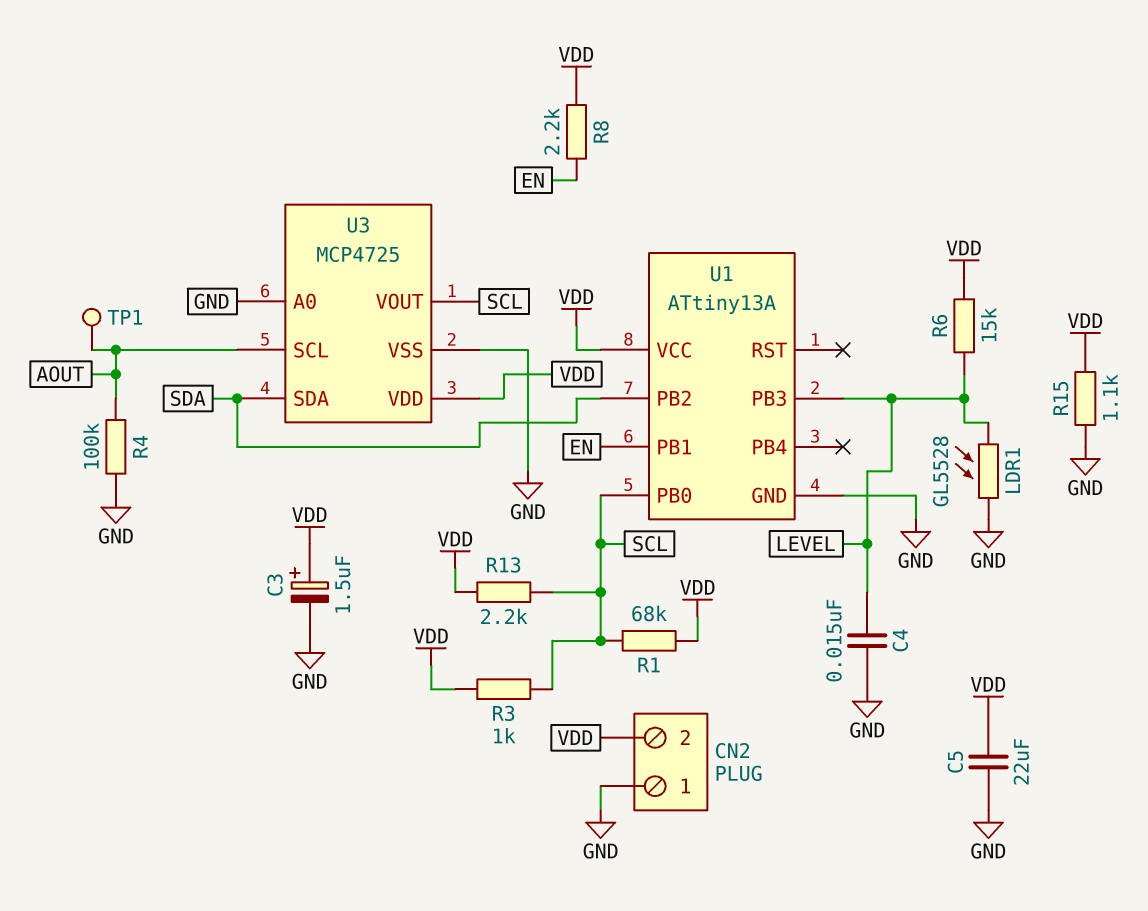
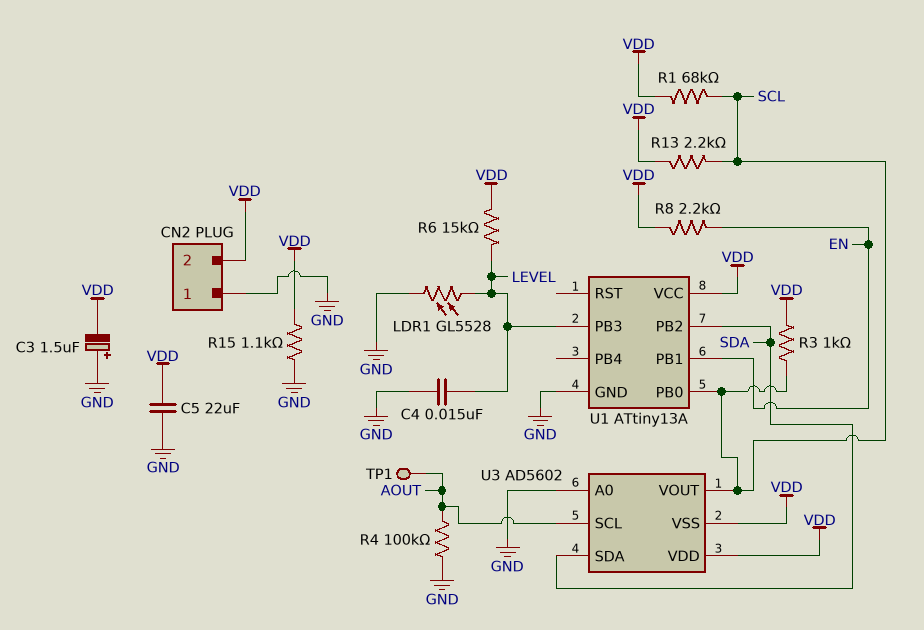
C3: 1.5uF (plus VDD, minus GND) -> 1.5uF (plus GND, minus VDD)
U3: MCP4725 -> AD5602
U3 pin VSS: GND -> VDD

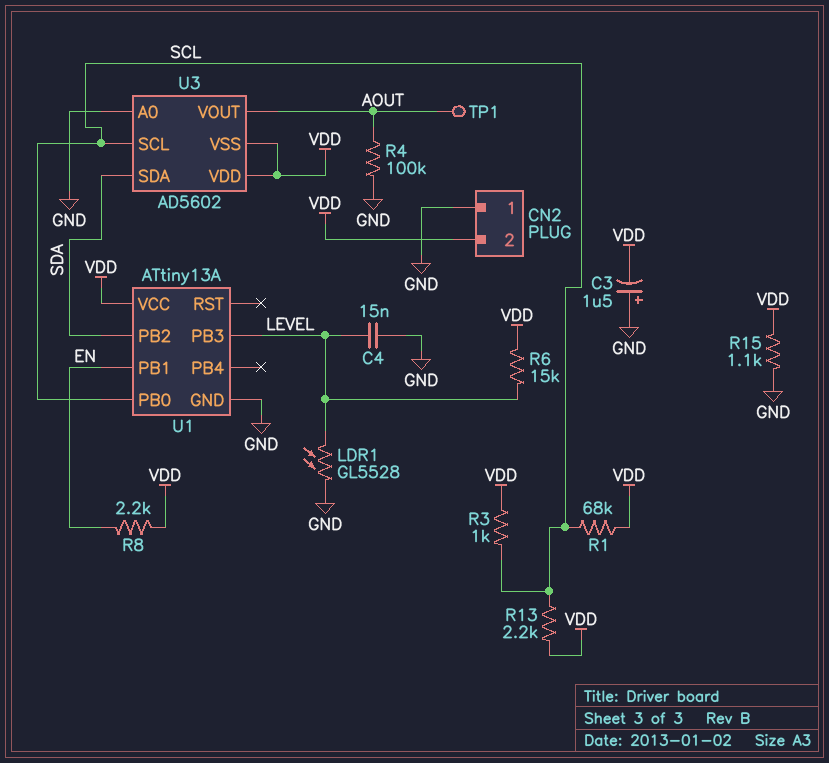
C5: 22uF (GND, VDD) -> none
U3 pin SCL: AOUT -> SCL
U3 pin VOUT: SCL -> AOUT

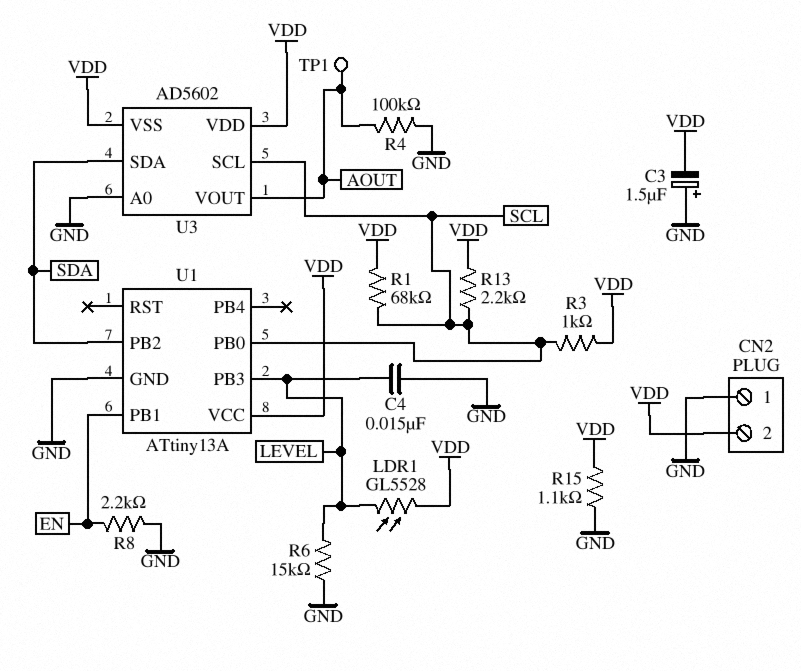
LDR1: GL5528 (GND, LEVEL) -> GL5528 (LEVEL, VDD)
R6: 15k (LEVEL, VDD) -> 15k (GND, LEVEL)
R8: 2.2k (EN, VDD) -> 2.2k (EN, GND)

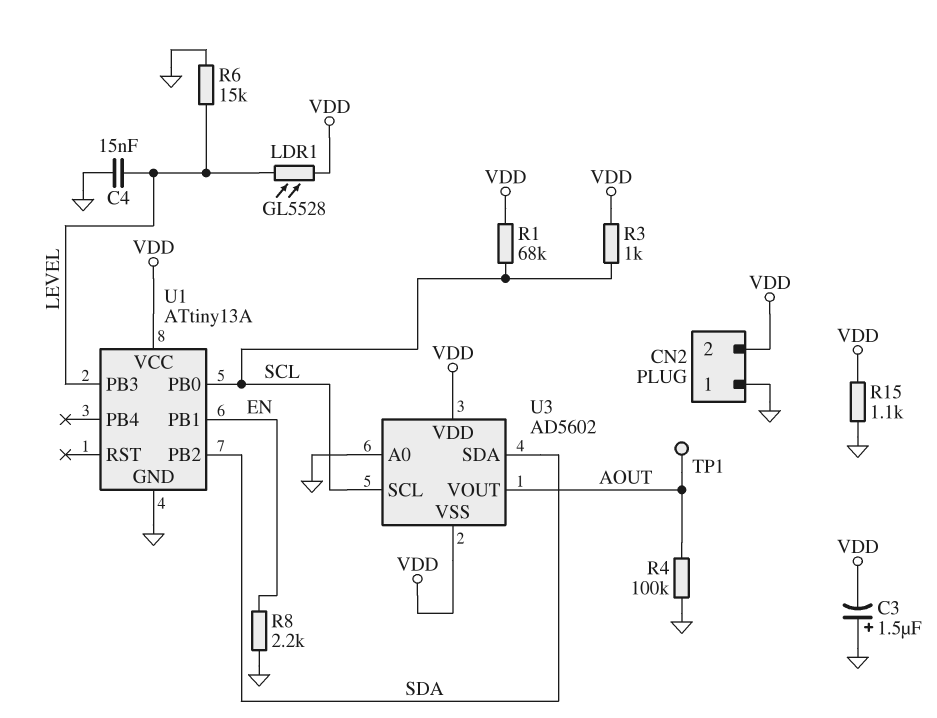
R13: 2.2k (SCL, VDD) -> none

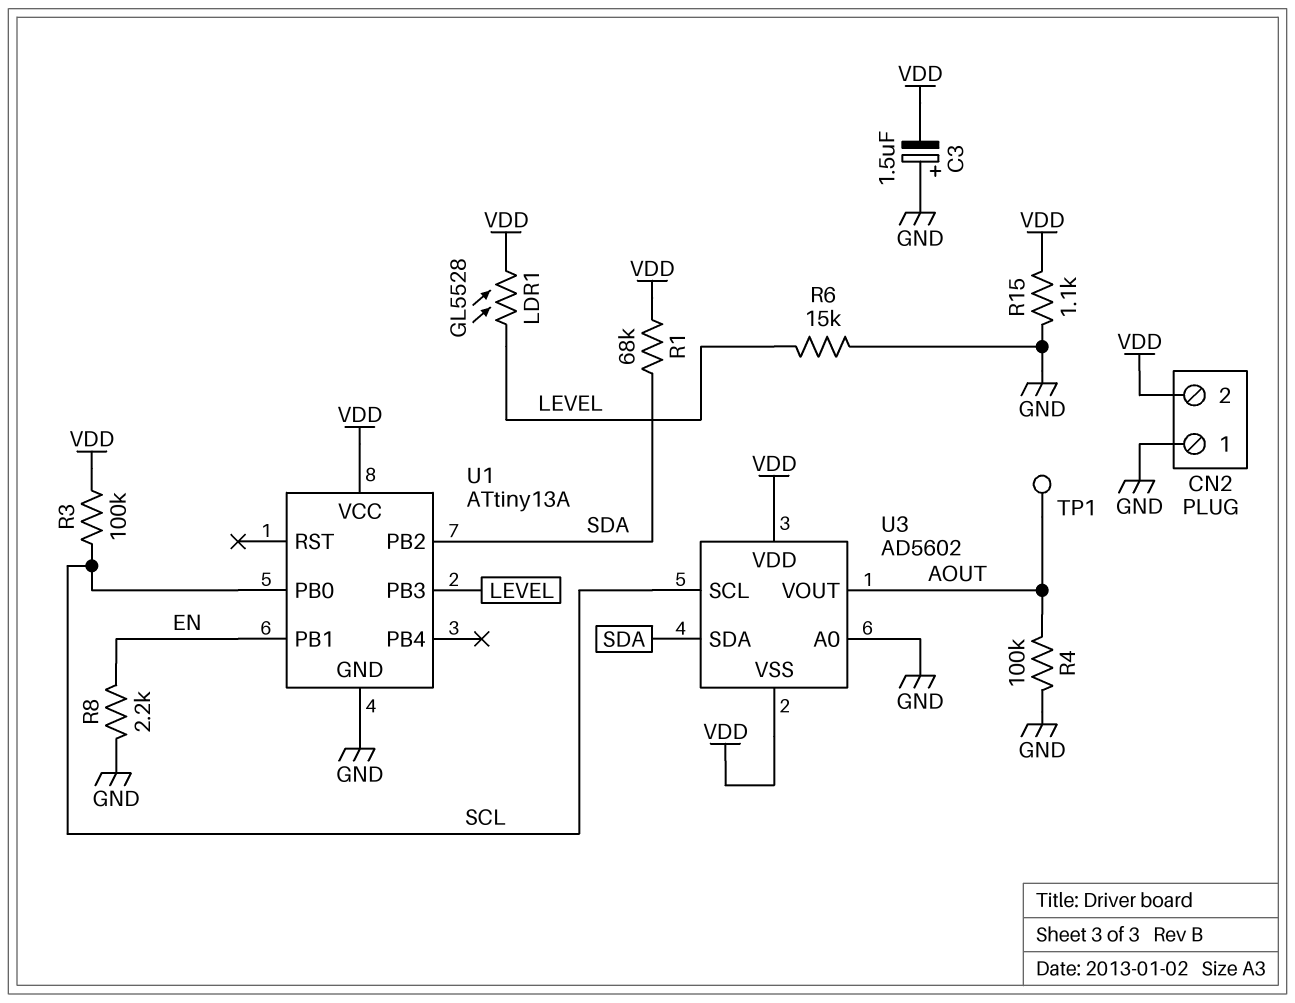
C4: 15nF (GND, LEVEL) -> none
R1: 68k (SCL, VDD) -> 68k (SDA, VDD)
R3: 1k (SCL, VDD) -> 100k (SCL, VDD)

